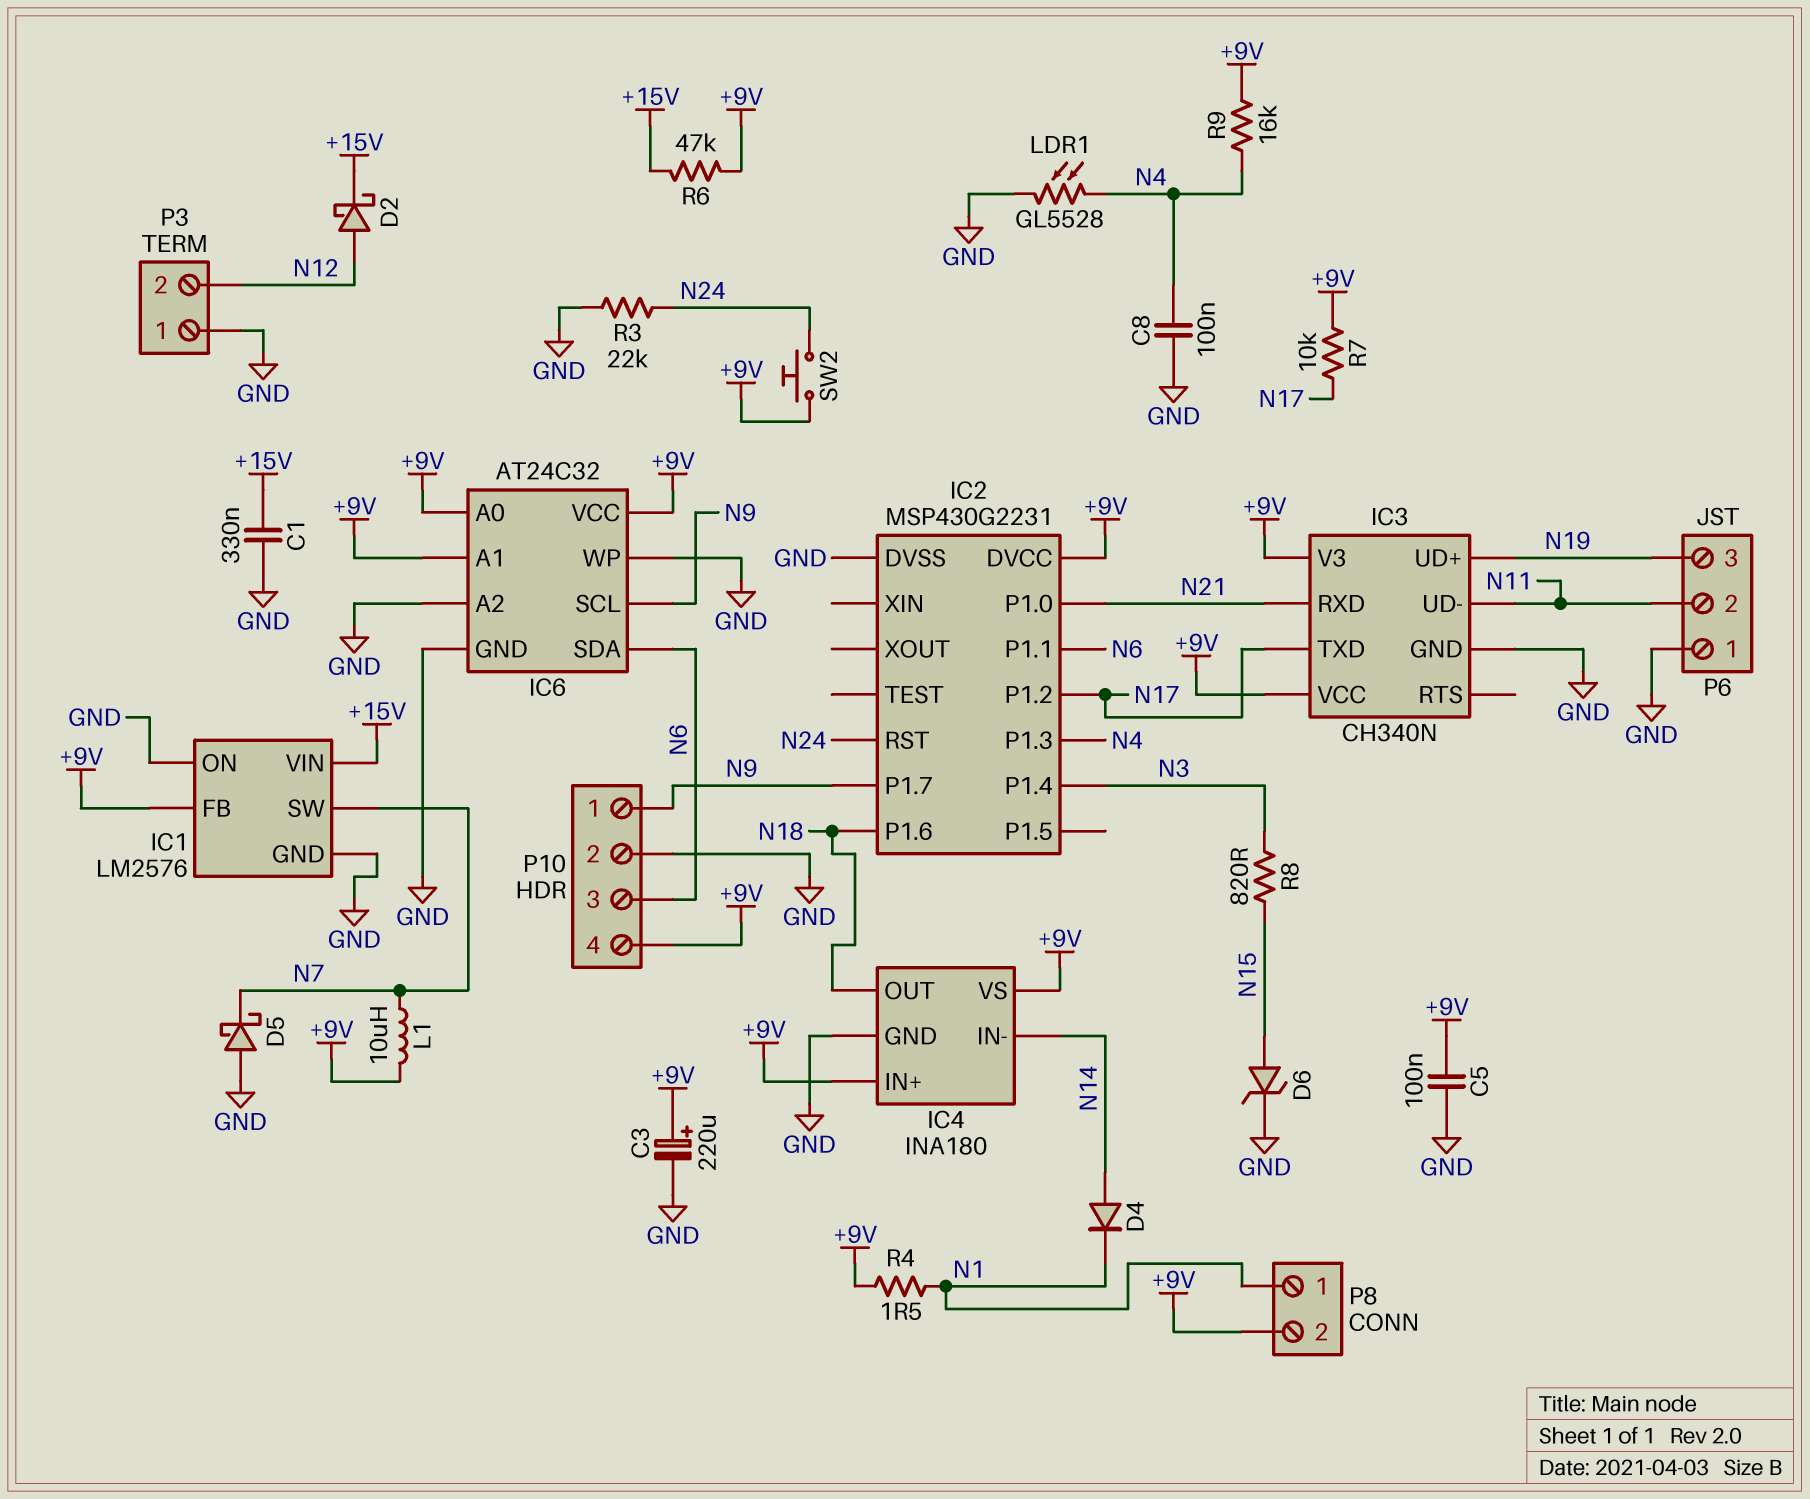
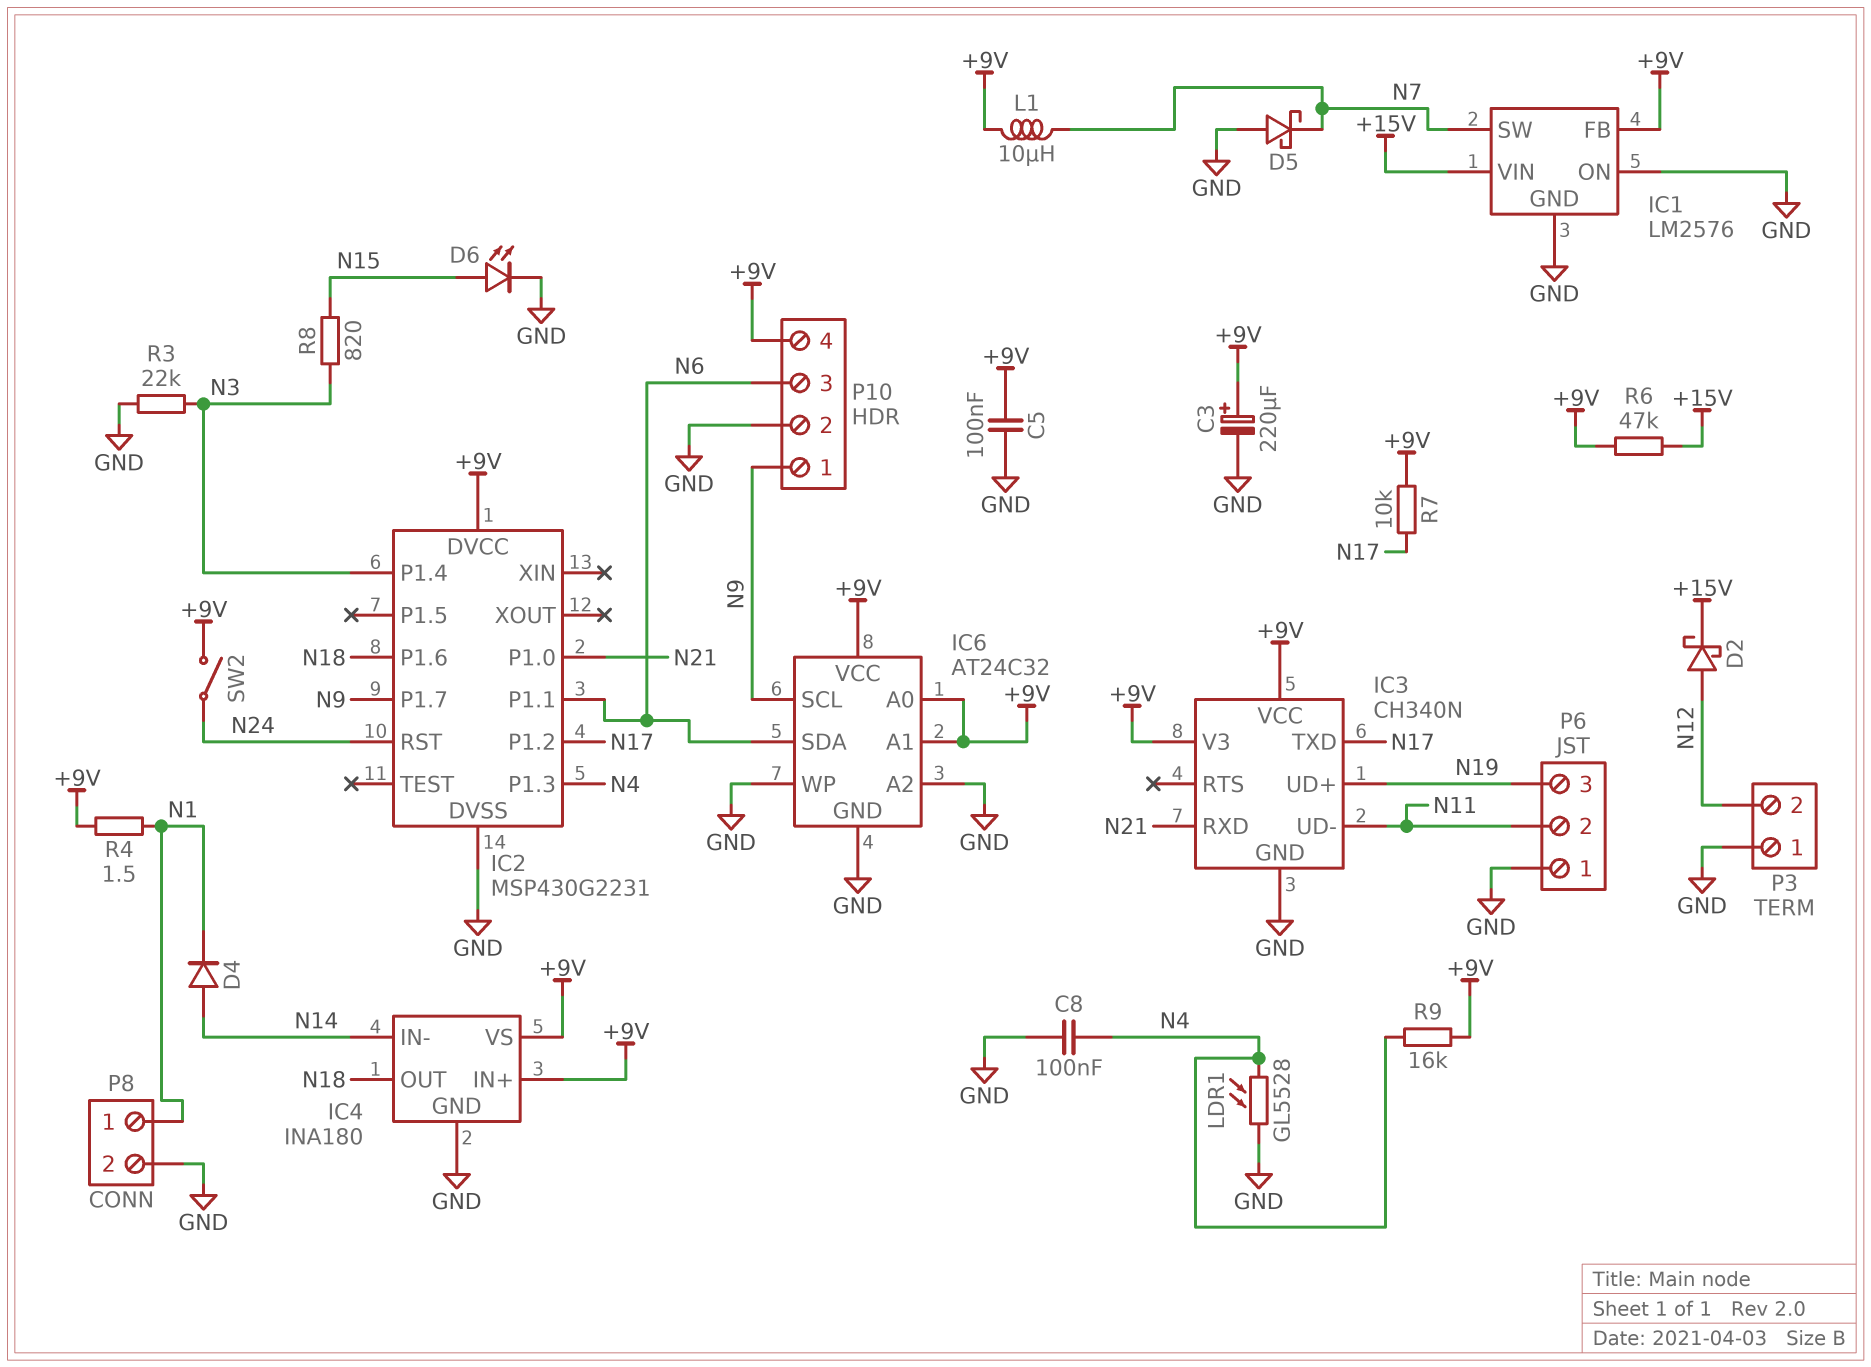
C1: 330nF (+15V, GND) -> none
D6: zener (A N15, K GND) -> LED (A N15, K GND)
P8 pin 2: +9V -> GND
R3: 22k (GND, N24) -> 22k (GND, N3)
SW2: button (+9V, N24) -> switch (+9V, N24)

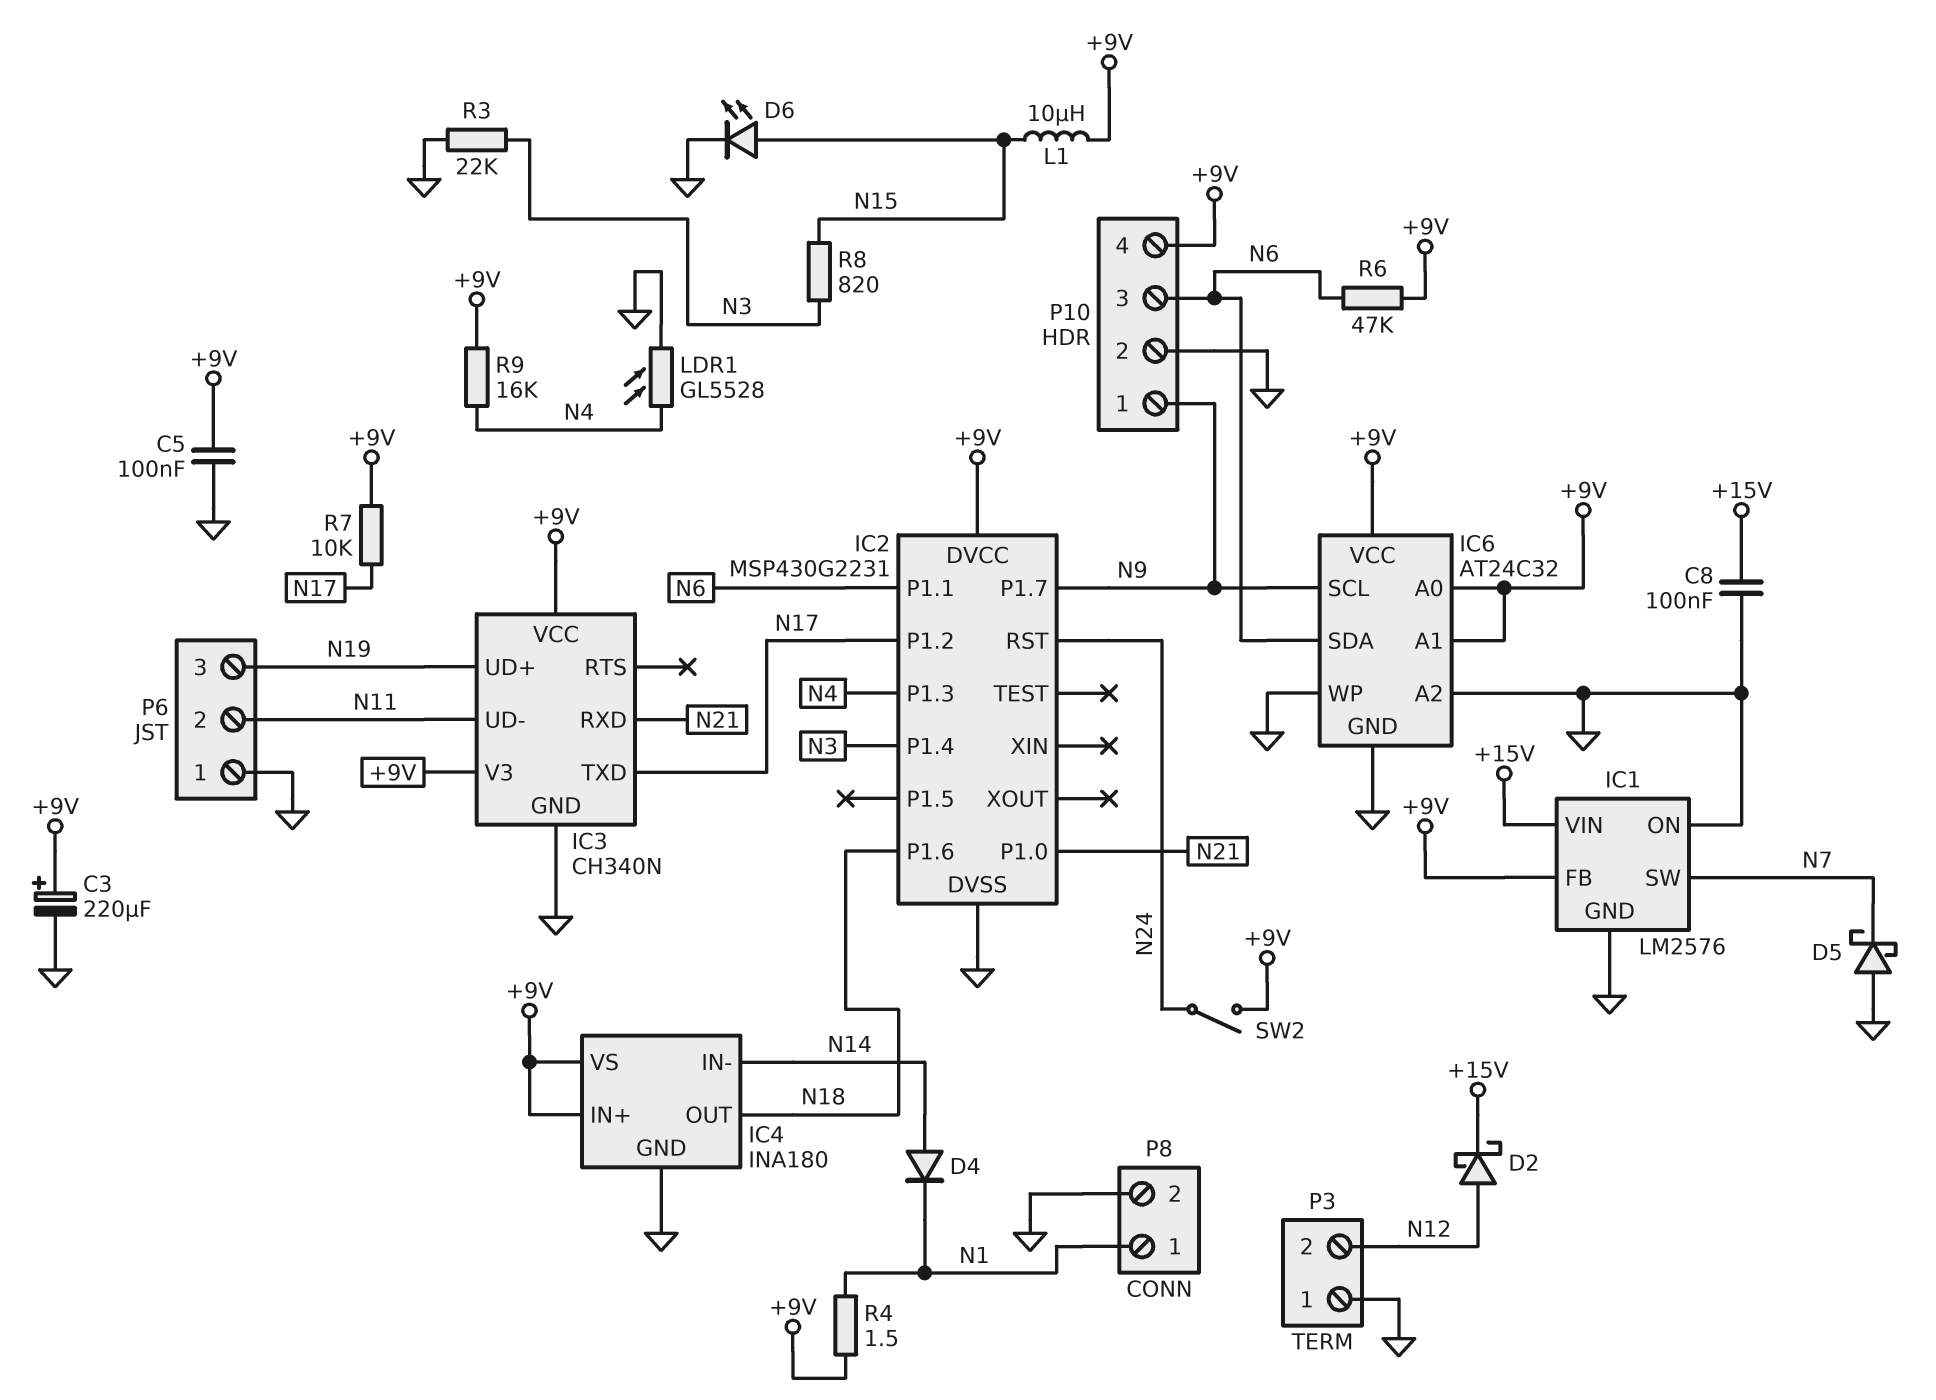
C8: 100nF (GND, N4) -> 100nF (+15V, GND)
L1: 10uH (+9V, N7) -> 10uH (+9V, N15)
R6: 47k (+9V, +15V) -> 47k (+9V, N6)

